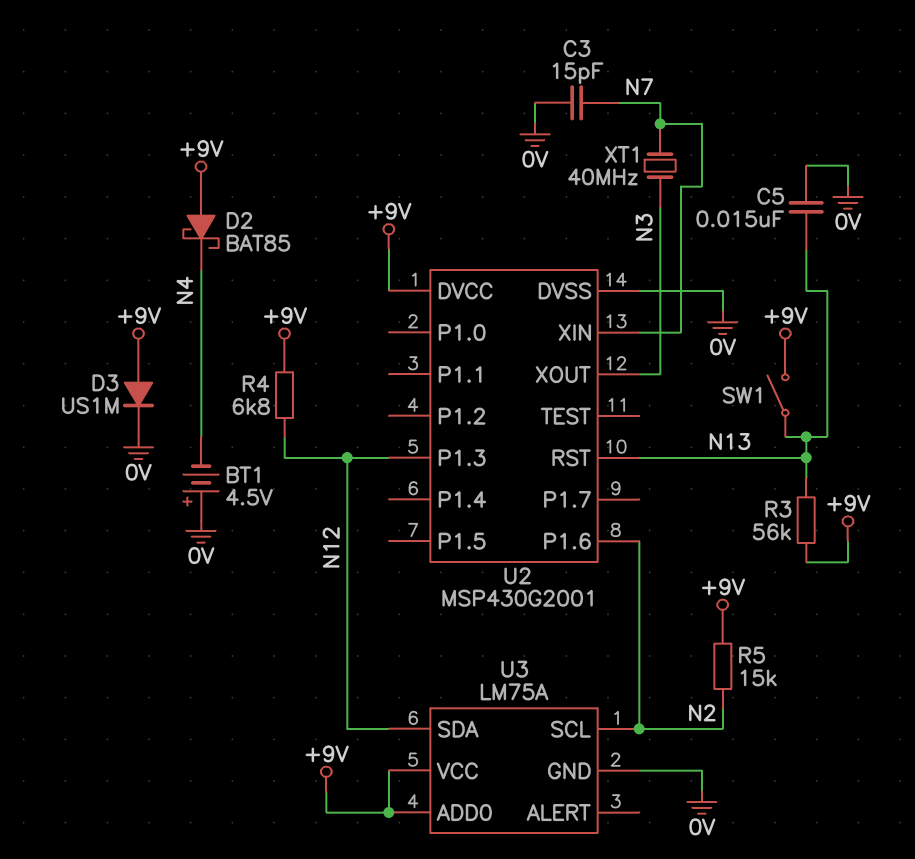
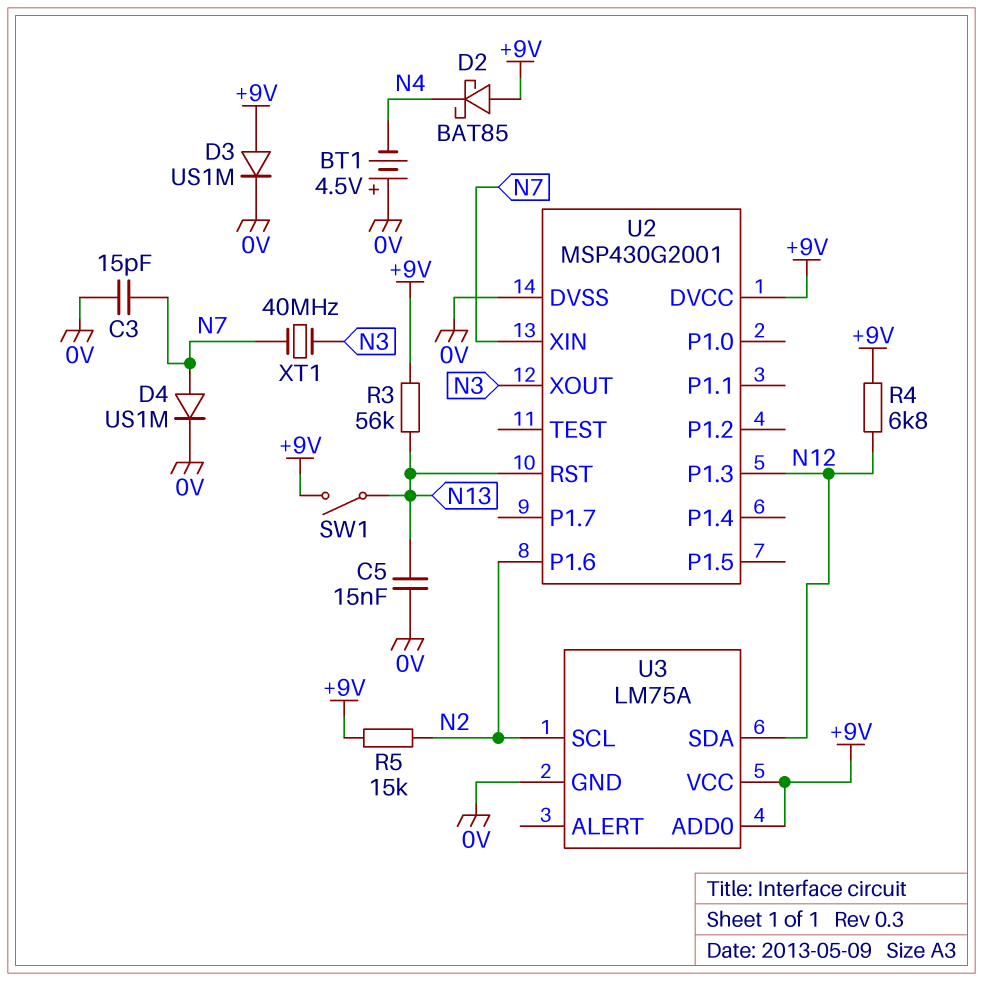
D4: none -> diode US1M (A N7, K 0V)

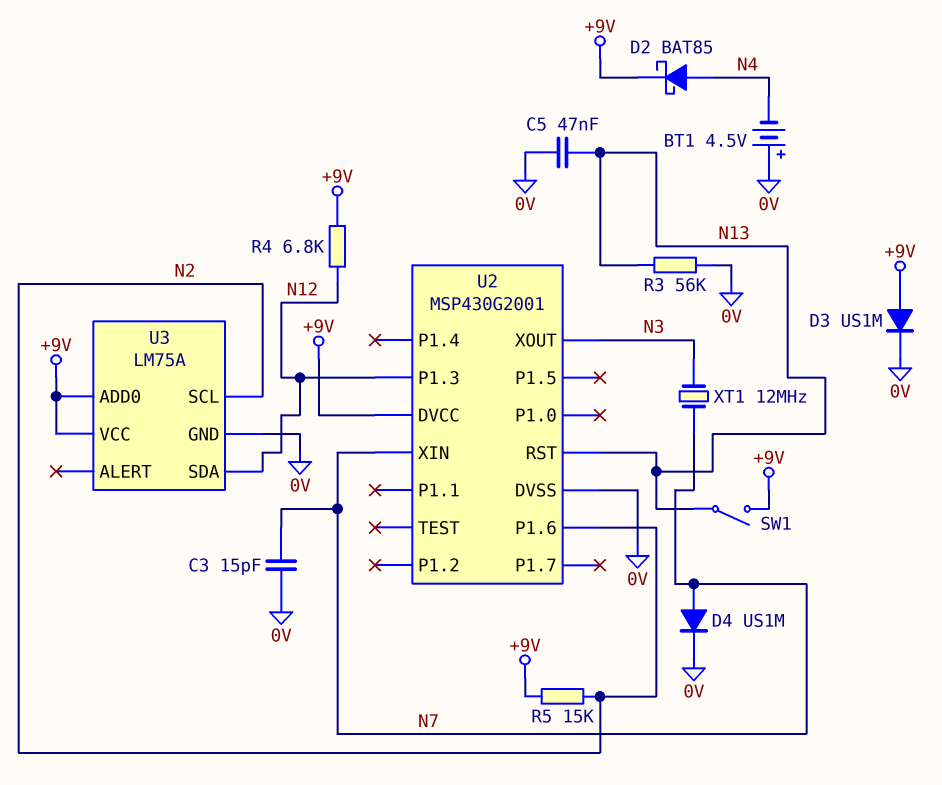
C5: 15nF (0V, N13) -> 47nF (0V, N13)
D2: schottky BAT85 (A +9V, K N4) -> schottky BAT85 (A N4, K +9V)
R3: 56k (+9V, N13) -> 56k (0V, N13)
XT1: 40MHz (N3, N7) -> 12MHz (N3, N7)

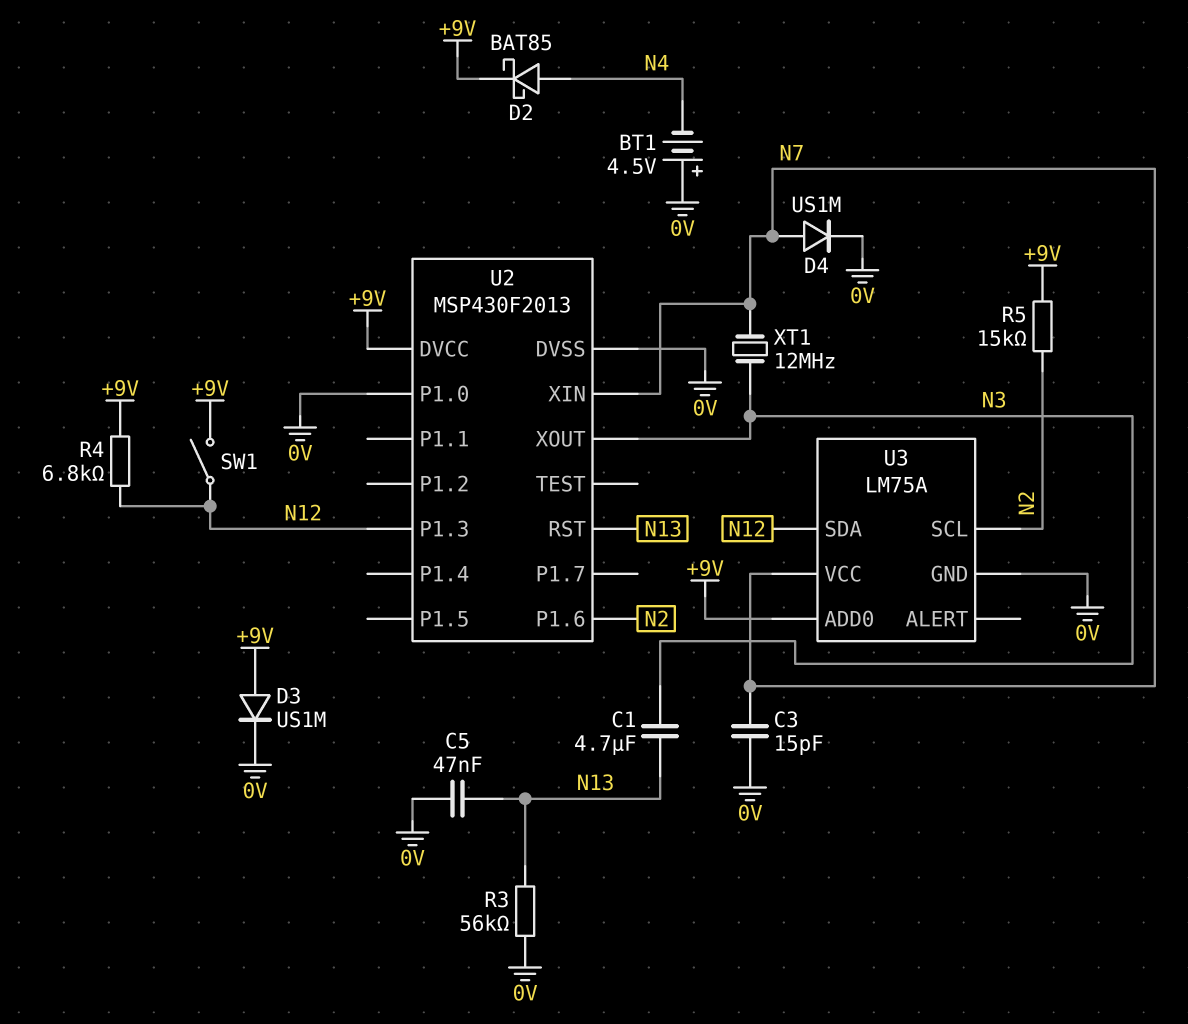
C1: none -> 4.7uF (N3, N13)
SW1: switch (+9V, N13) -> switch (+9V, N12)
U2: MSP430G2001 -> MSP430F2013
U2 pin P1.0: none -> 0V
U3 pin VCC: +9V -> N7

